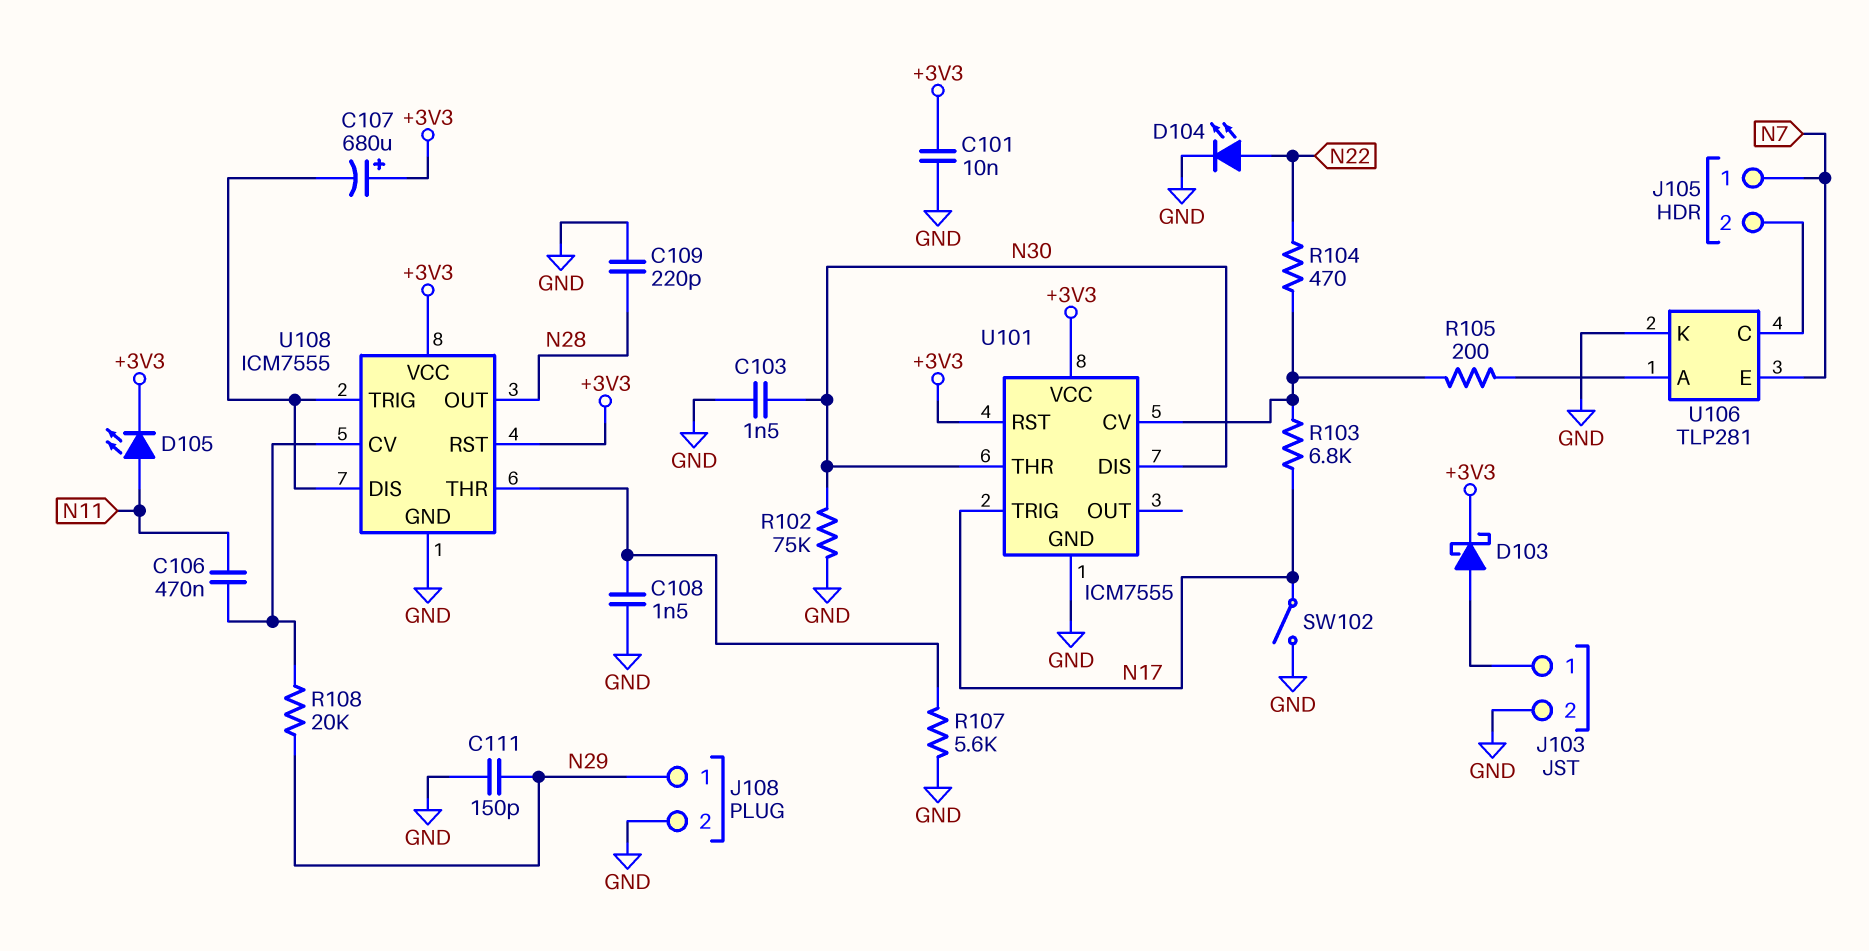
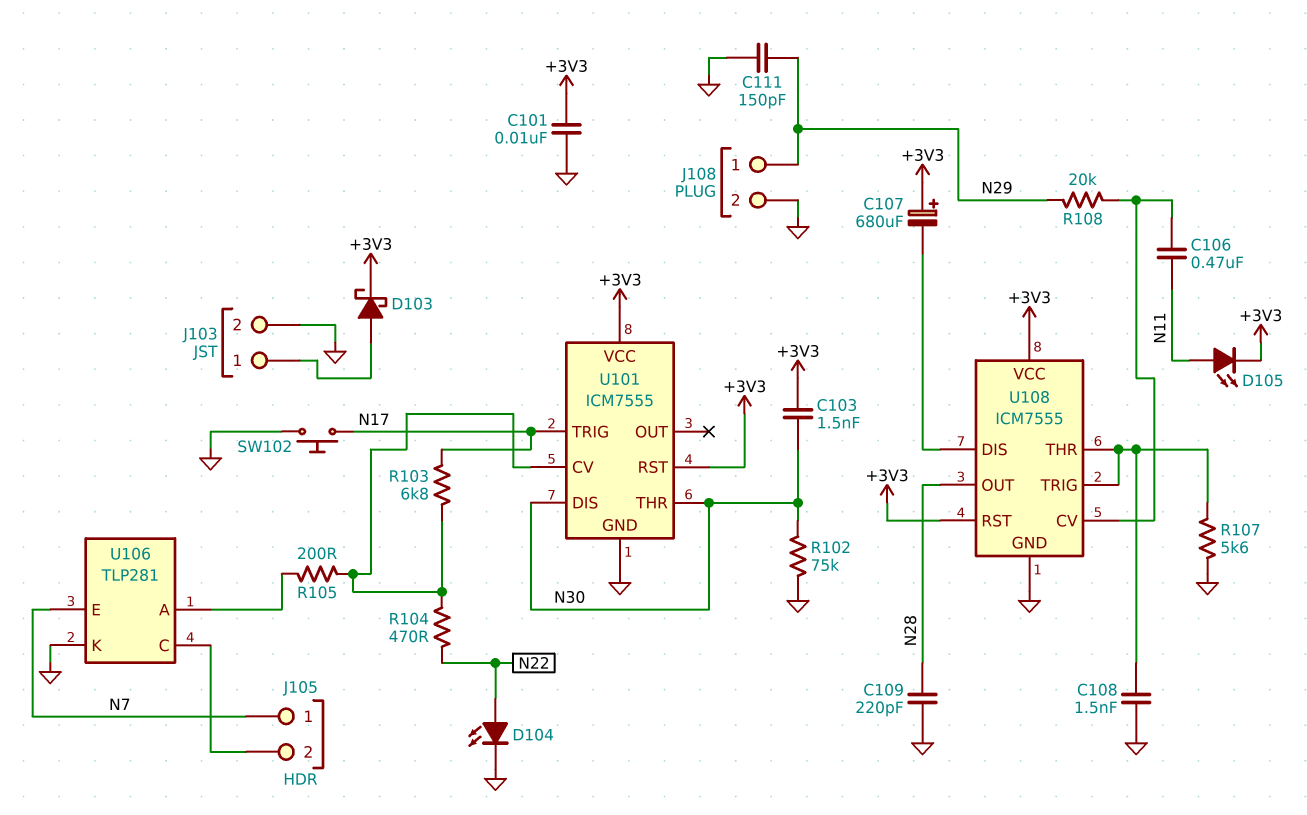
C103: 1.5nF (GND, N30) -> 1.5nF (+3V3, N30)
SW102: switch (GND, N17) -> button (GND, N17)
U108 pin TRIG: U108/DIS -> U108/THR

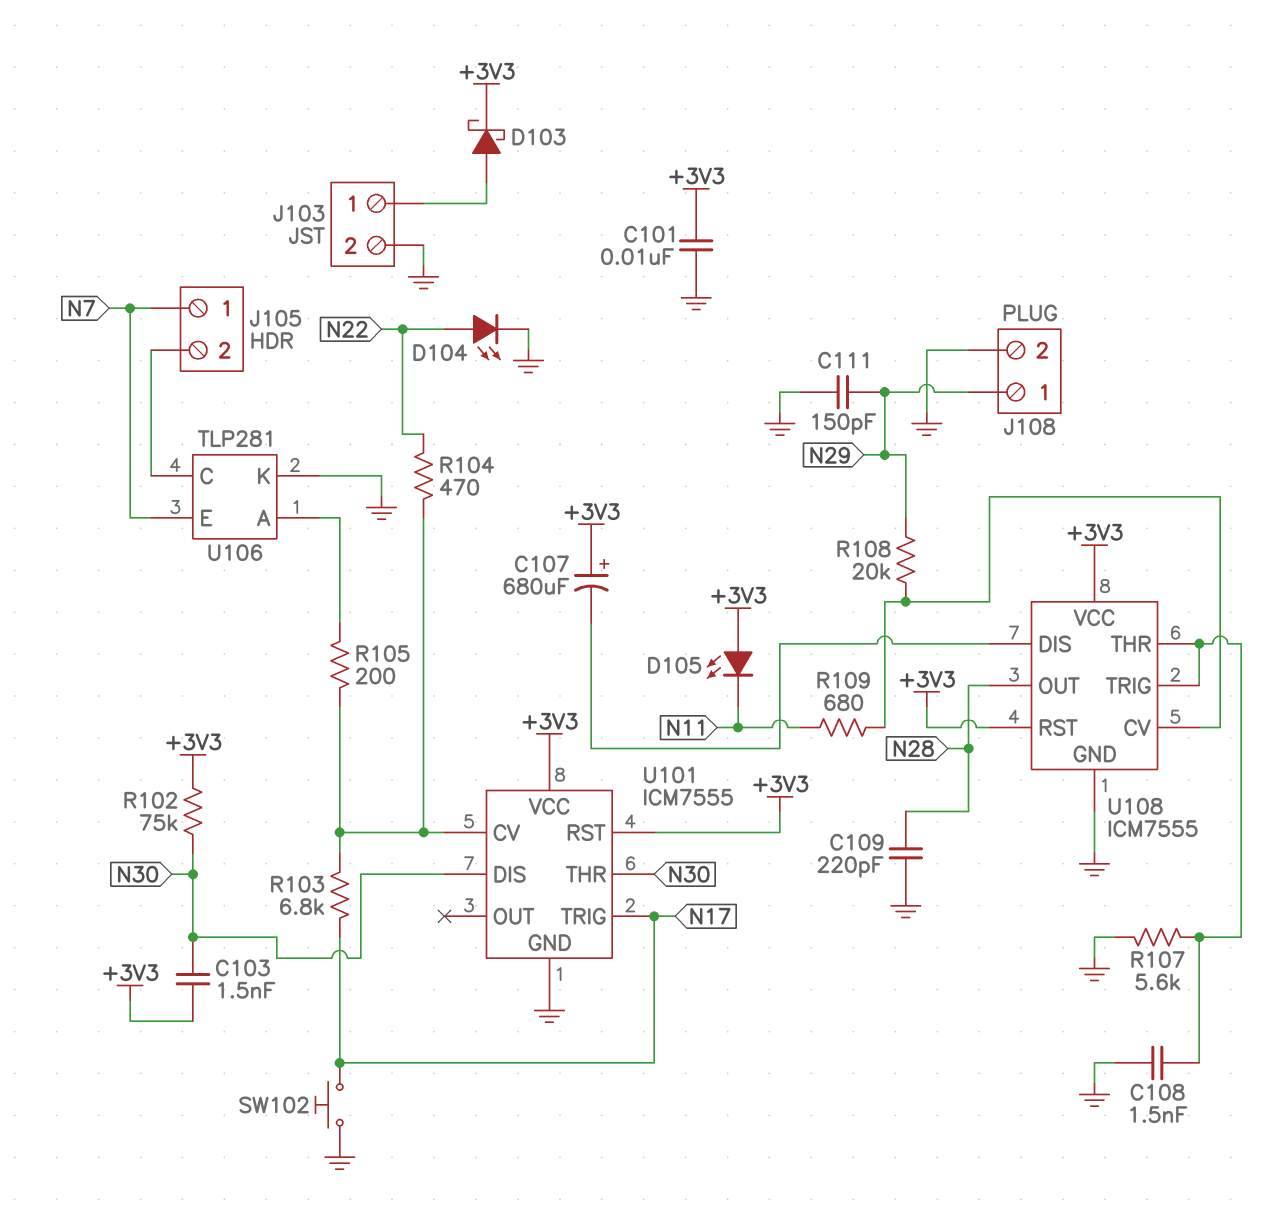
C106: 470nF (N11, U108/CV) -> none
D105: LED (A N11, K +3V3) -> LED (A +3V3, K N11)
R102: 75k (GND, N30) -> 75k (+3V3, N30)
R109: none -> 680 (N11, U108/CV)

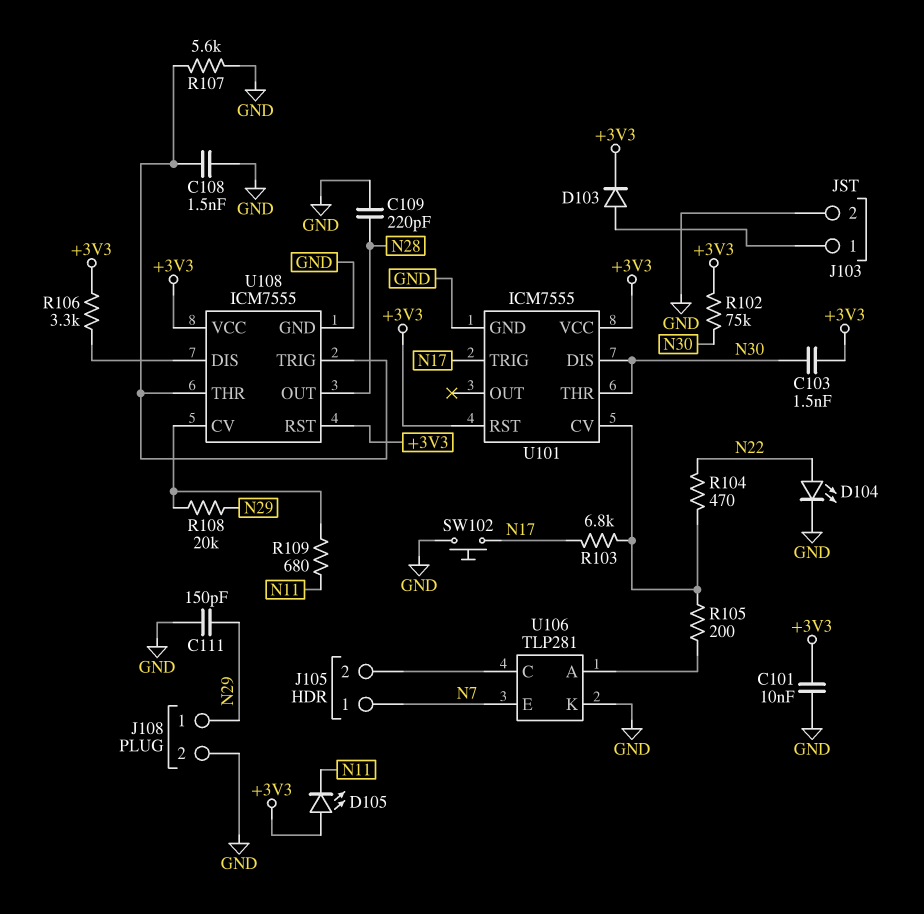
C107: 680uF (plus +3V3, minus U108/DIS) -> none
D103: schottky (A J103/1, K +3V3) -> diode (A J103/1, K +3V3)
R106: none -> 3.3k (+3V3, U108/DIS)

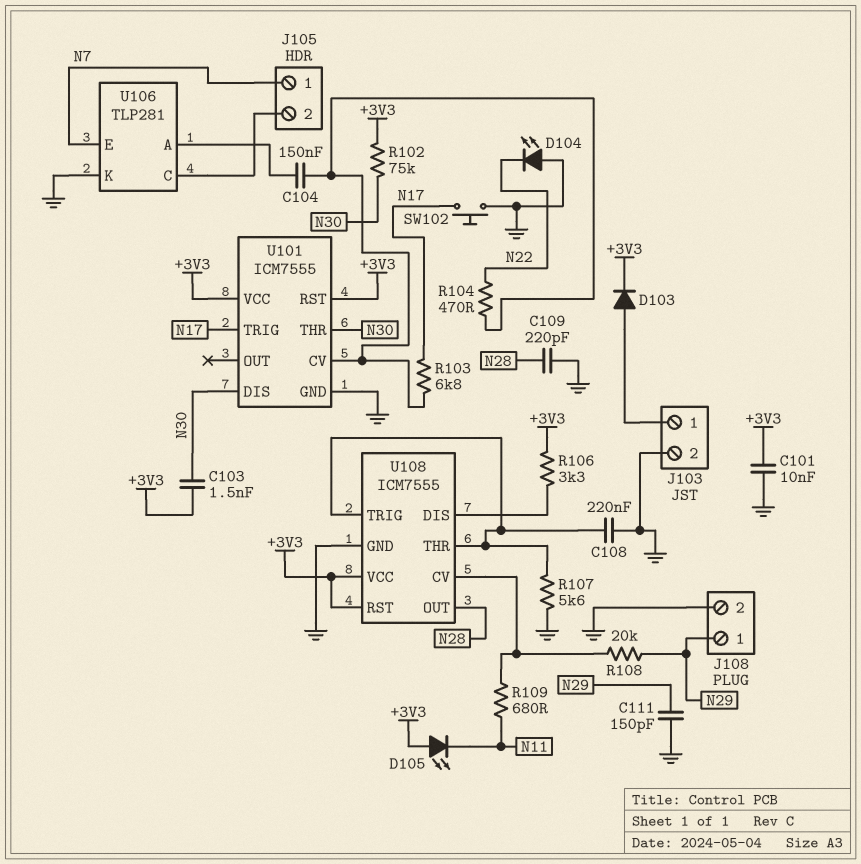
C104: none -> 150nF (U101/CV, U106/A)
C108: 1.5nF (GND, U108/THR) -> 220nF (GND, U108/THR)
D104: LED (A N22, K GND) -> LED (A GND, K N22)
R105: 200 (U101/CV, U106/A) -> none

